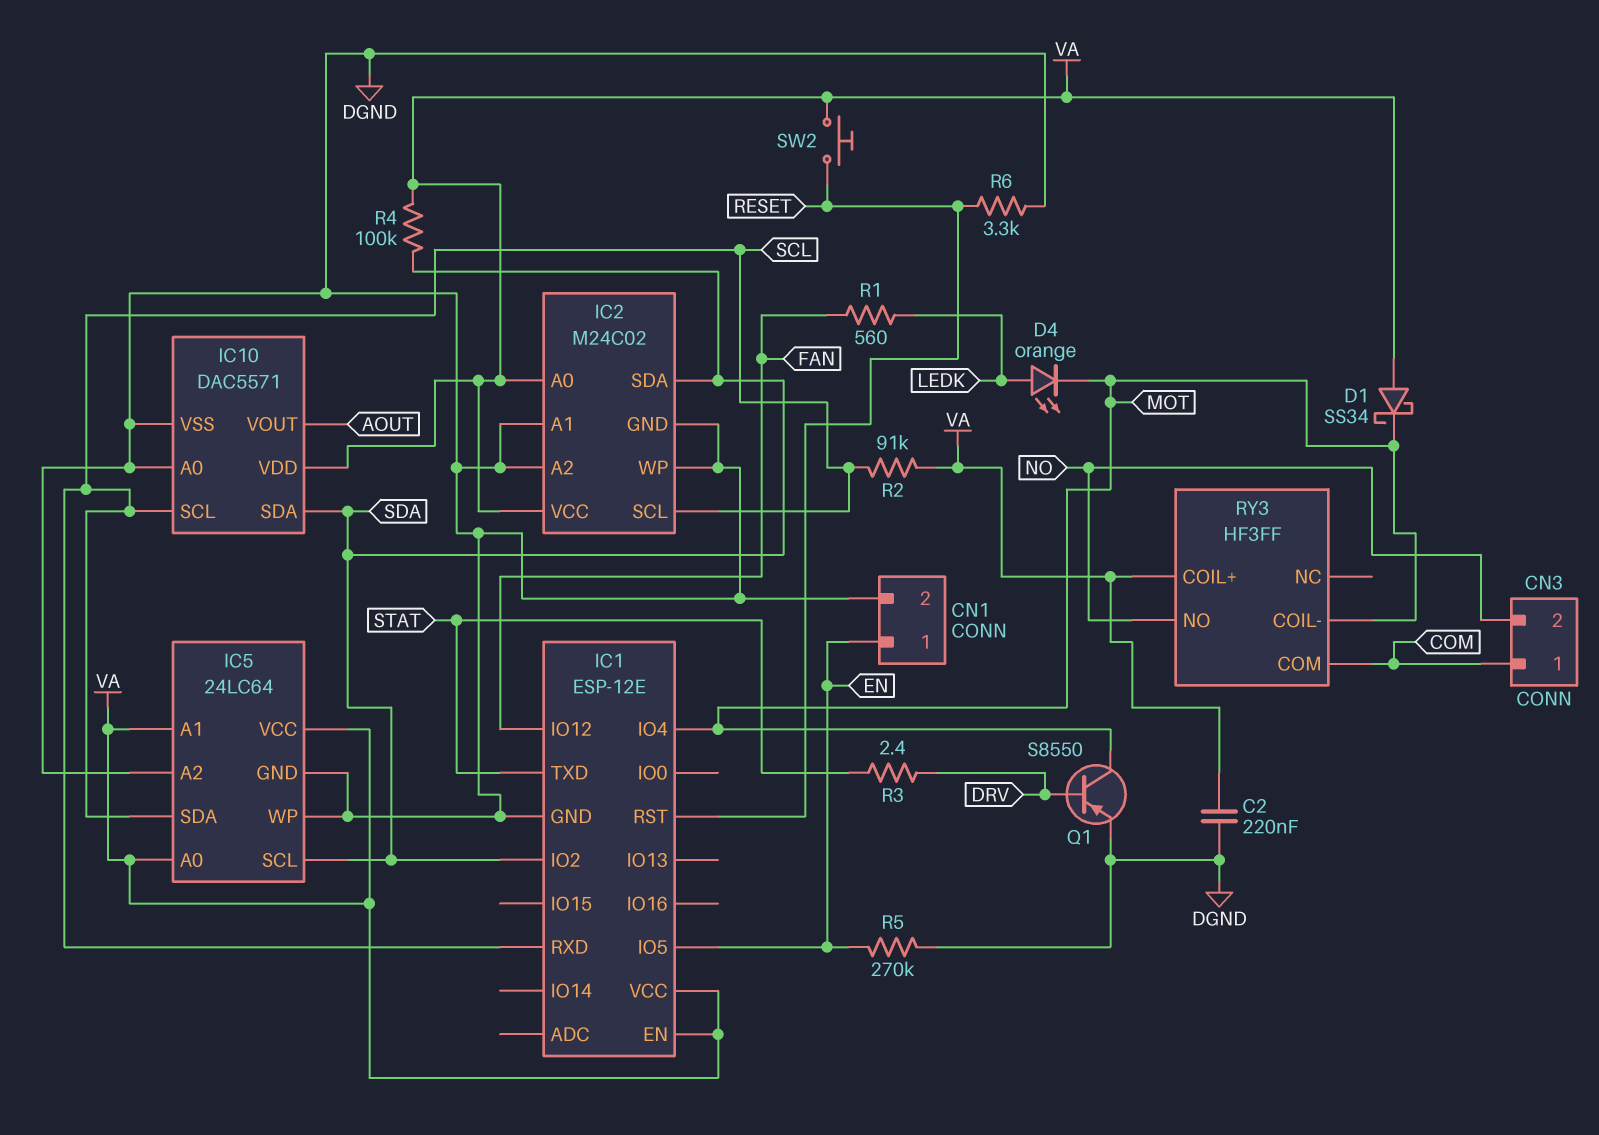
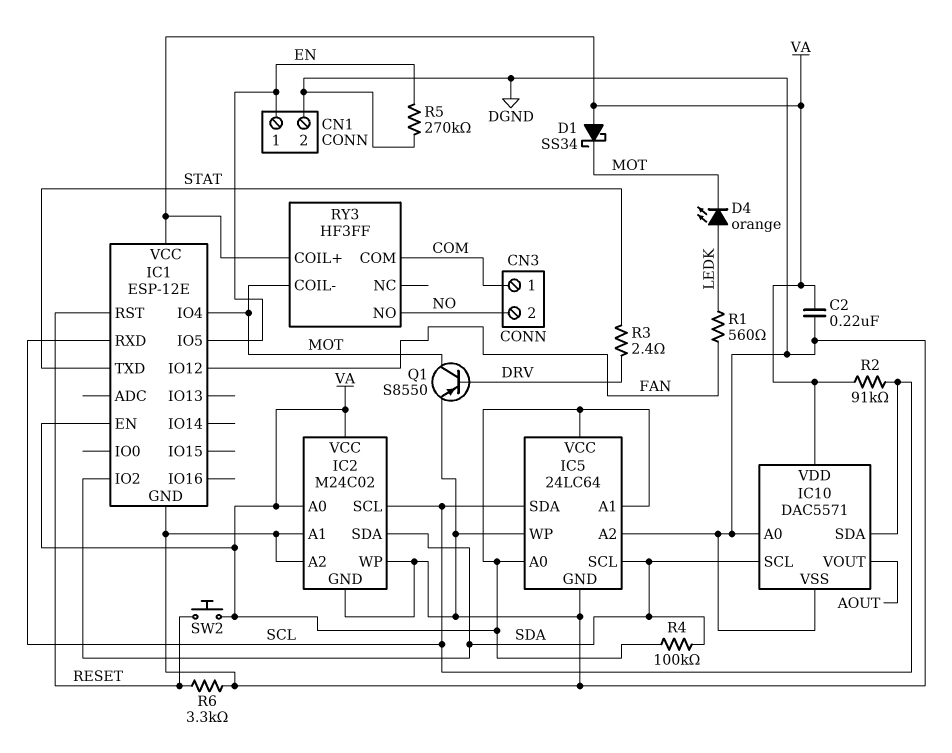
IC10 pin SCL: SCL -> SDA
IC10 pin SDA: SDA -> SCL

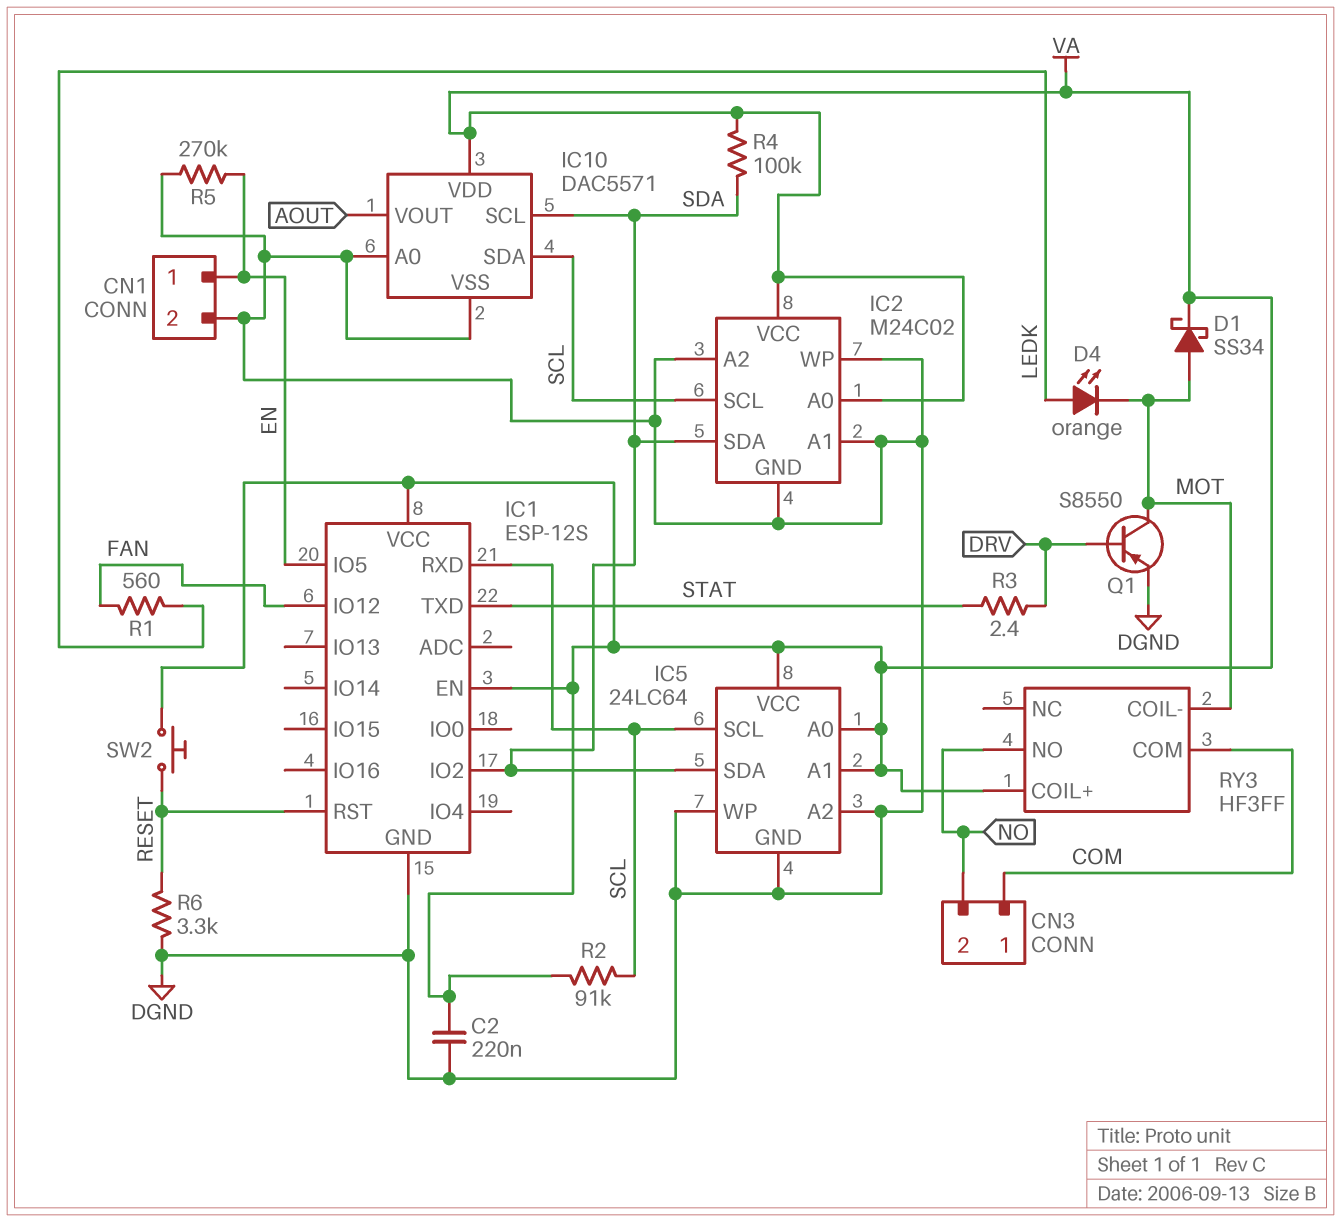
D1: schottky SS34 (A VA, K MOT) -> schottky SS34 (A MOT, K VA)
IC1: ESP-12E -> ESP-12S
IC1 pin IO4: MOT -> none
IC5 pin SCL: SDA -> SCL
IC5 pin SDA: SCL -> SDA

